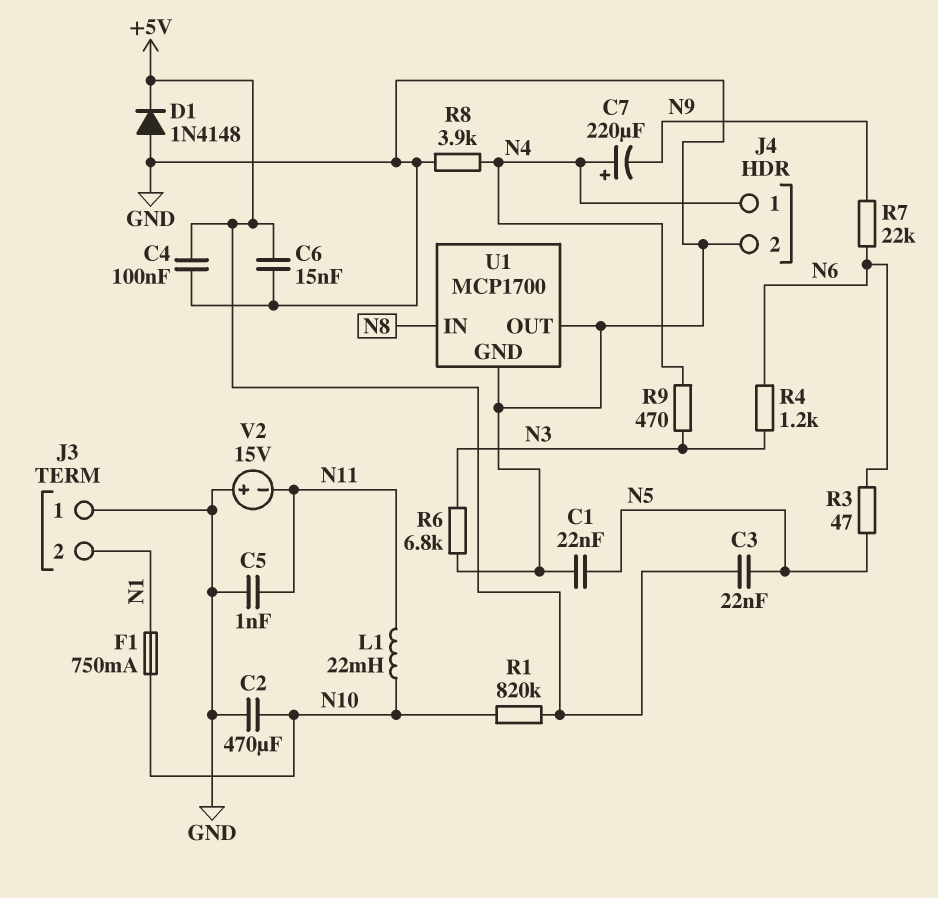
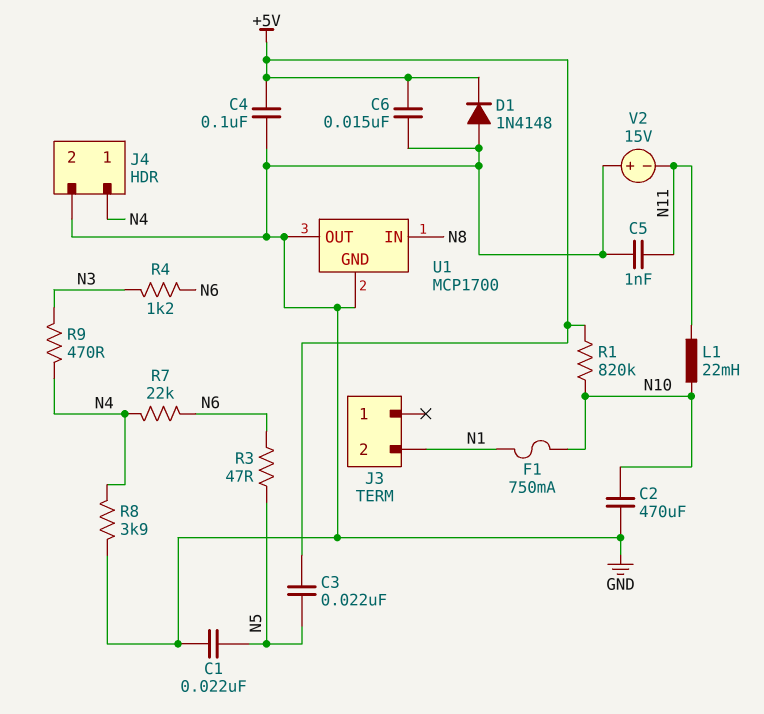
C7: 220uF (plus N4, minus N9) -> none
J3 pin 1: GND -> none
R6: 6.8k (GND, N3) -> none
R7: 22k (N6, N9) -> 22k (N4, N6)

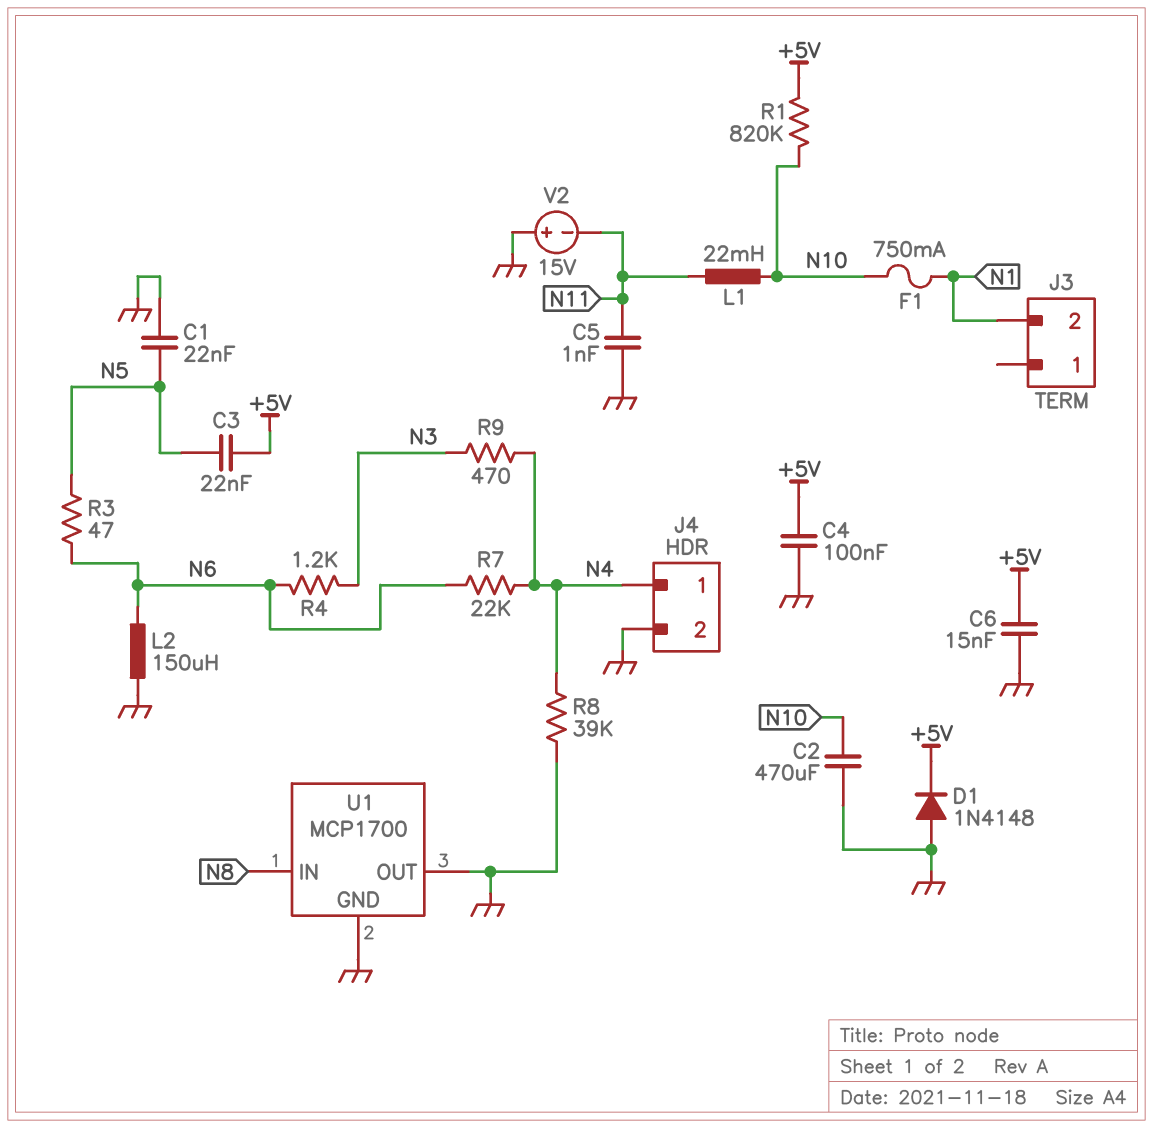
L2: none -> 150uH (GND, N6)
R8: 3.9k (GND, N4) -> 39k (GND, N4)

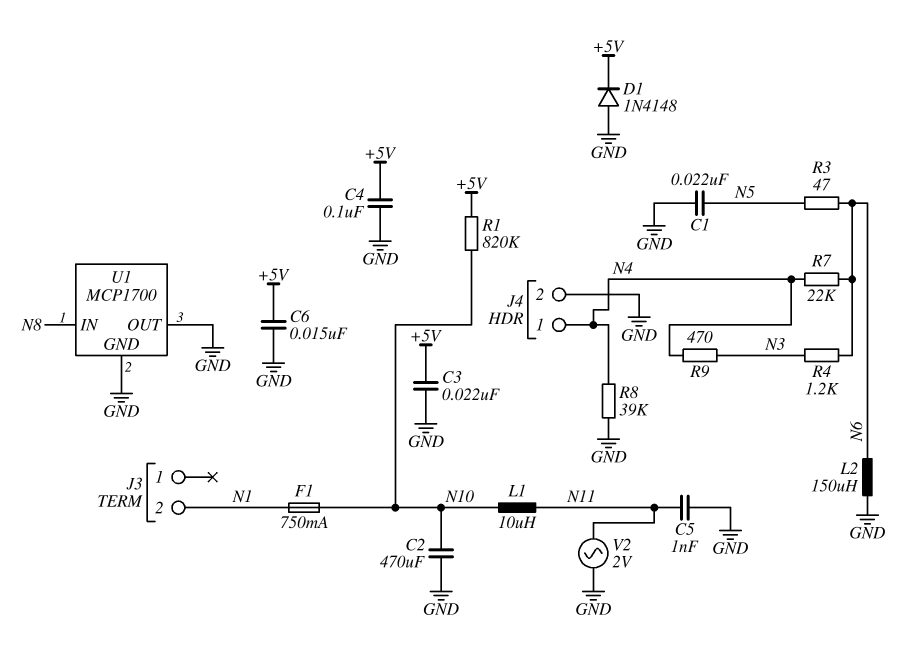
C3: 22nF (+5V, N5) -> 22nF (+5V, GND)
L1: 22mH (N10, N11) -> 10uH (N10, N11)
V2: 15V (plus GND, minus N11) -> AC 2V (GND, N11)

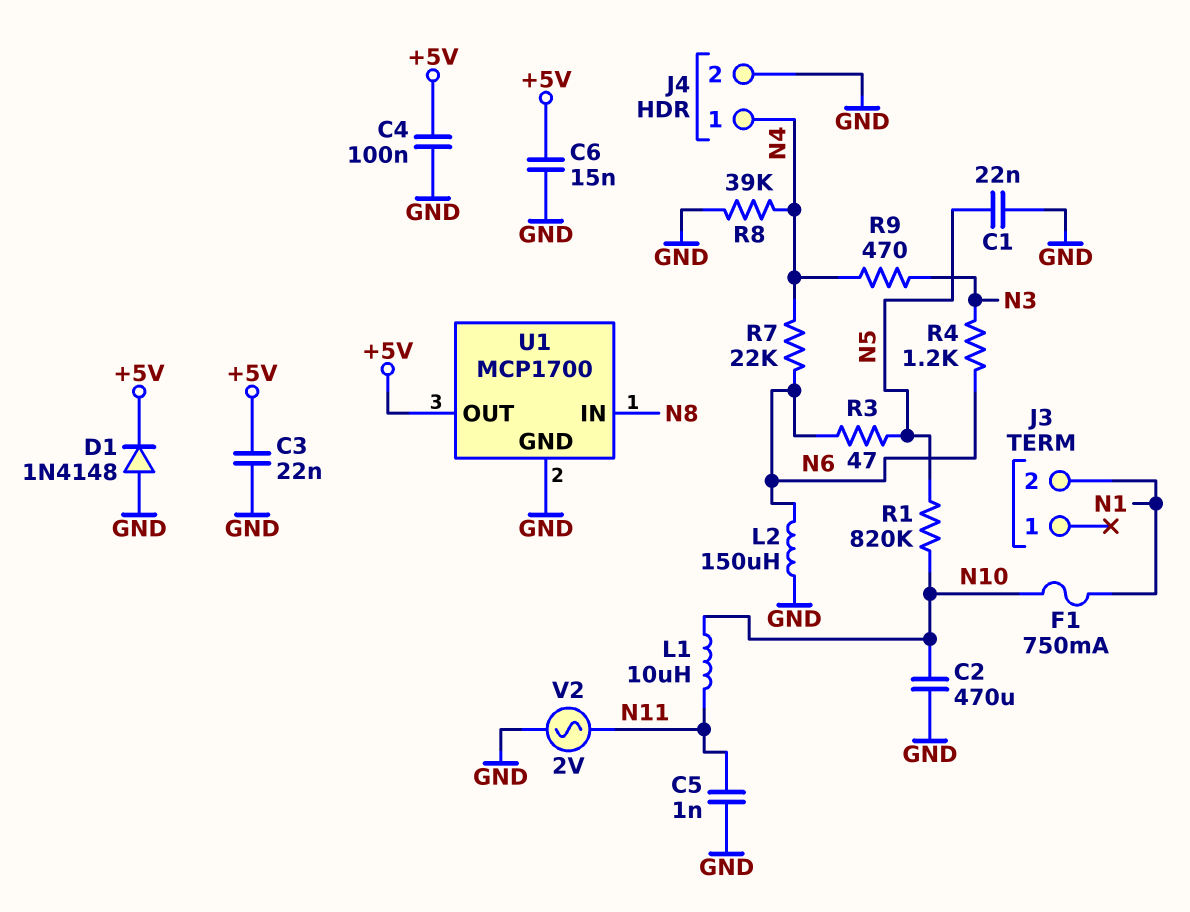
R1: 820k (+5V, N10) -> 820k (N5, N10)
U1 pin OUT: GND -> +5V

